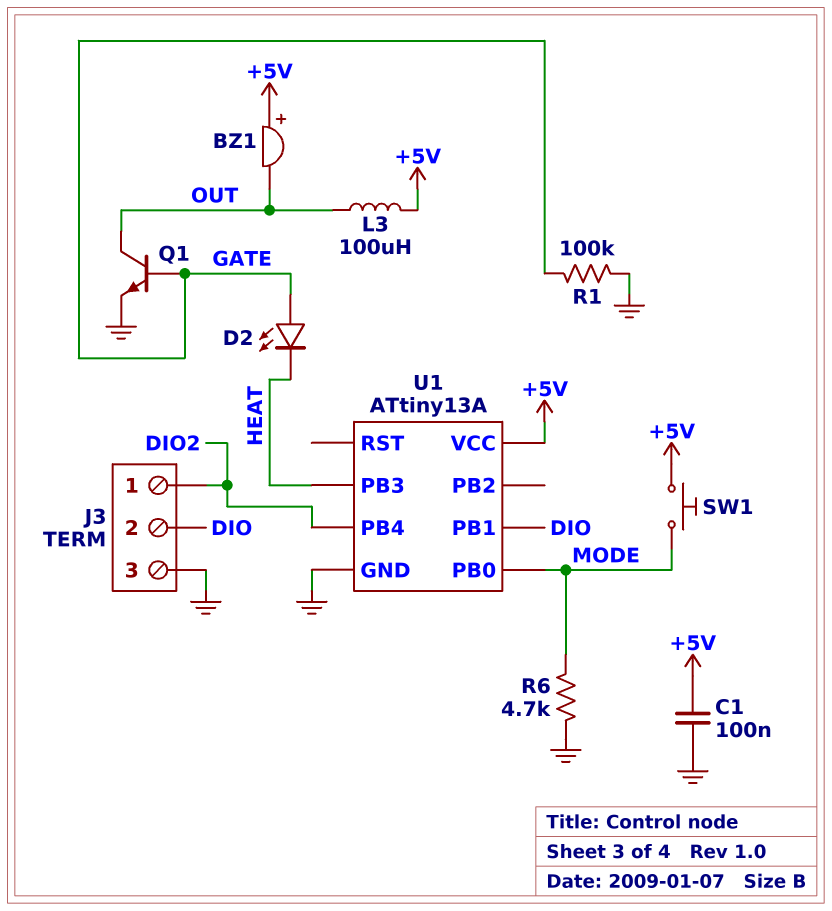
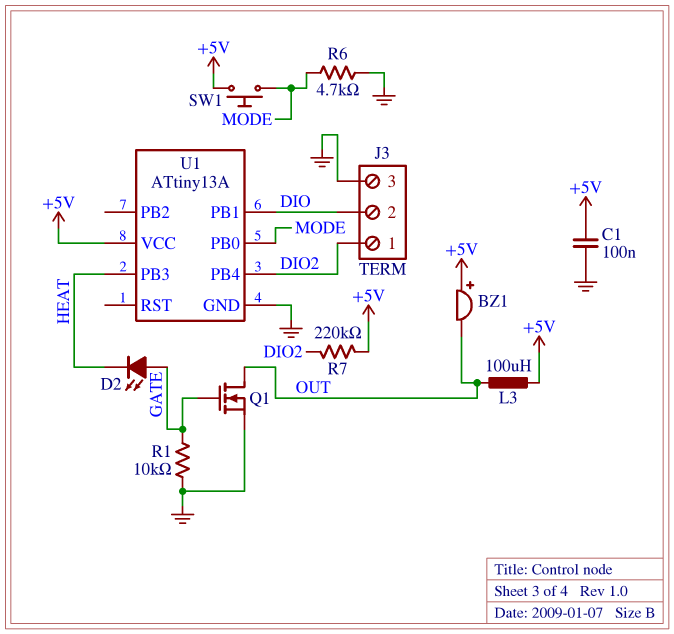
Q1: NPN (B GATE, C OUT, E GND) -> NMOS (G GATE, D OUT, S GND)
R1: 100k (GATE, GND) -> 10k (GATE, GND)
R7: none -> 220k (+5V, DIO2)

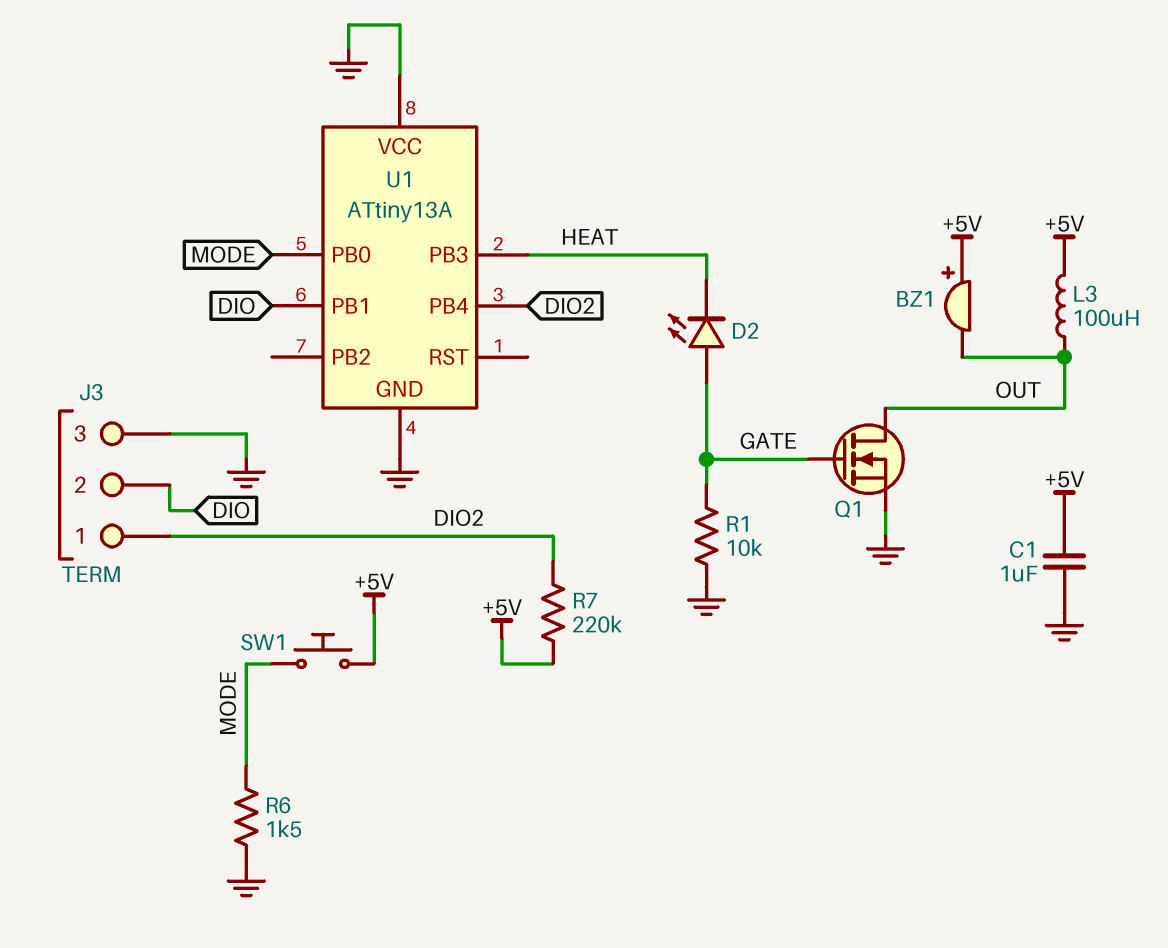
C1: 100nF (+5V, GND) -> 1uF (+5V, GND)
R6: 4.7k (GND, MODE) -> 1.5k (GND, MODE)
U1 pin VCC: +5V -> GND

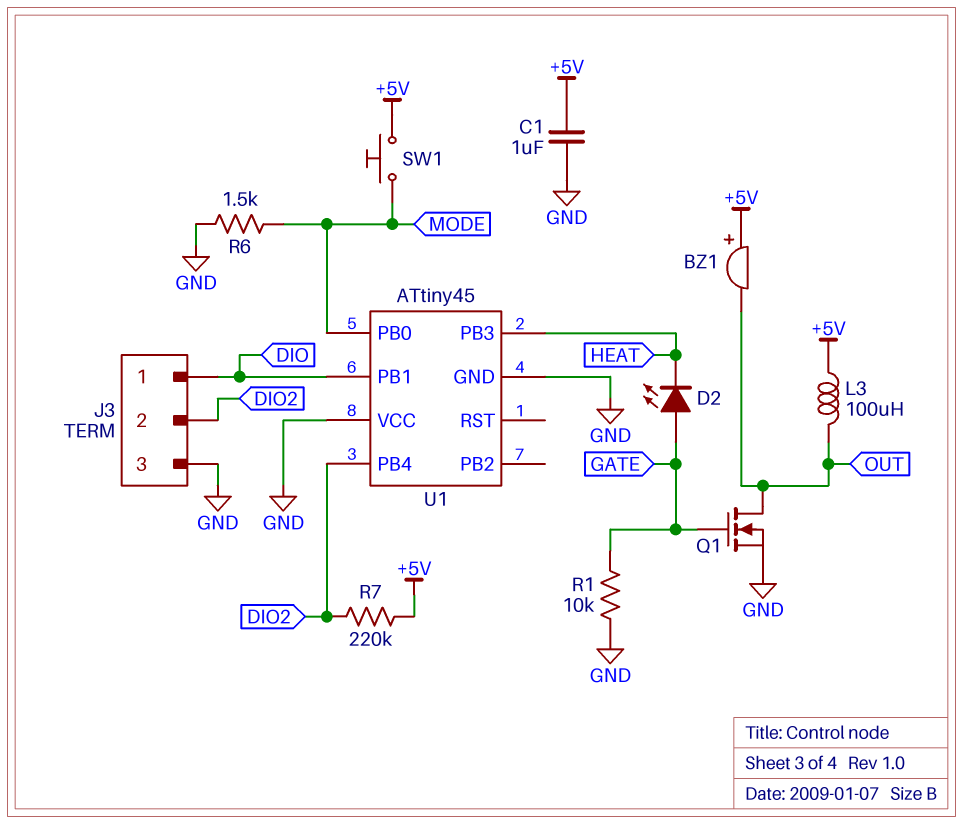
J3 pin 1: DIO2 -> DIO
J3 pin 2: DIO -> DIO2
U1: ATtiny13A -> ATtiny45

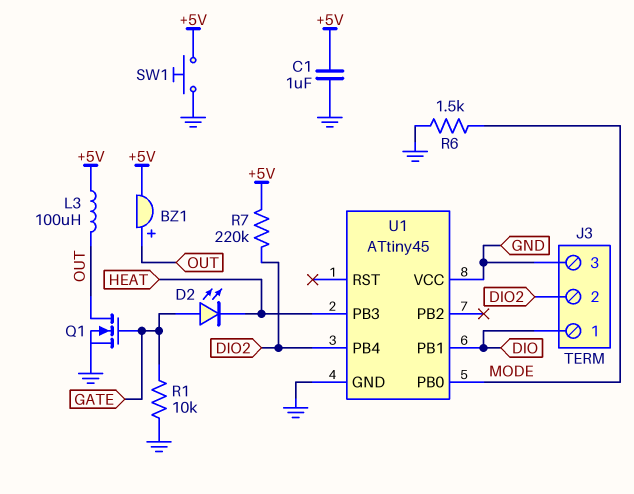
BZ1: buzzer (plus +5V, minus OUT) -> buzzer (plus OUT, minus +5V)
SW1: button (+5V, MODE) -> button (+5V, GND)

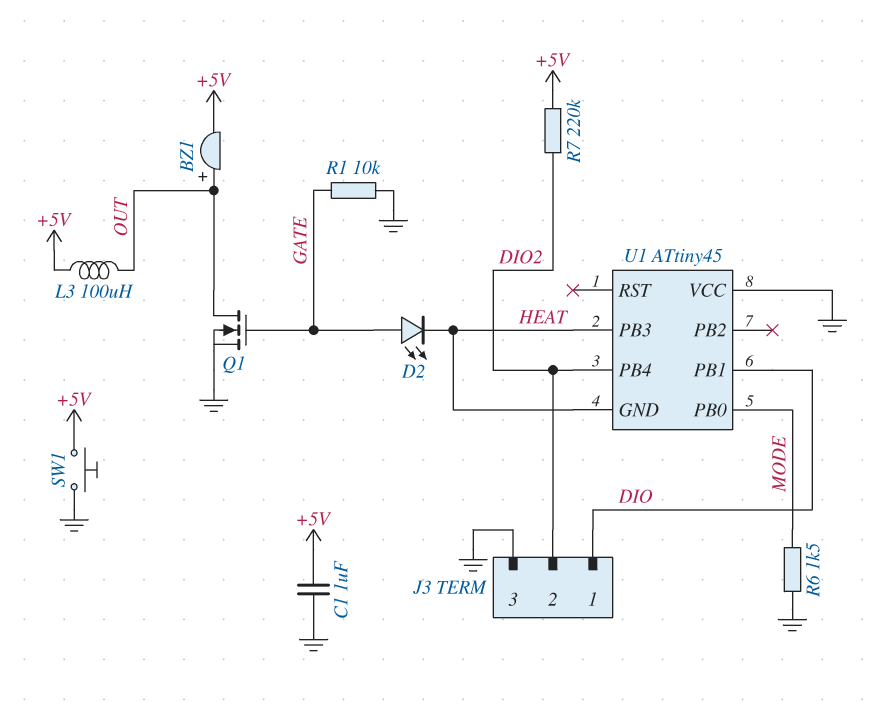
U1 pin GND: GND -> HEAT

